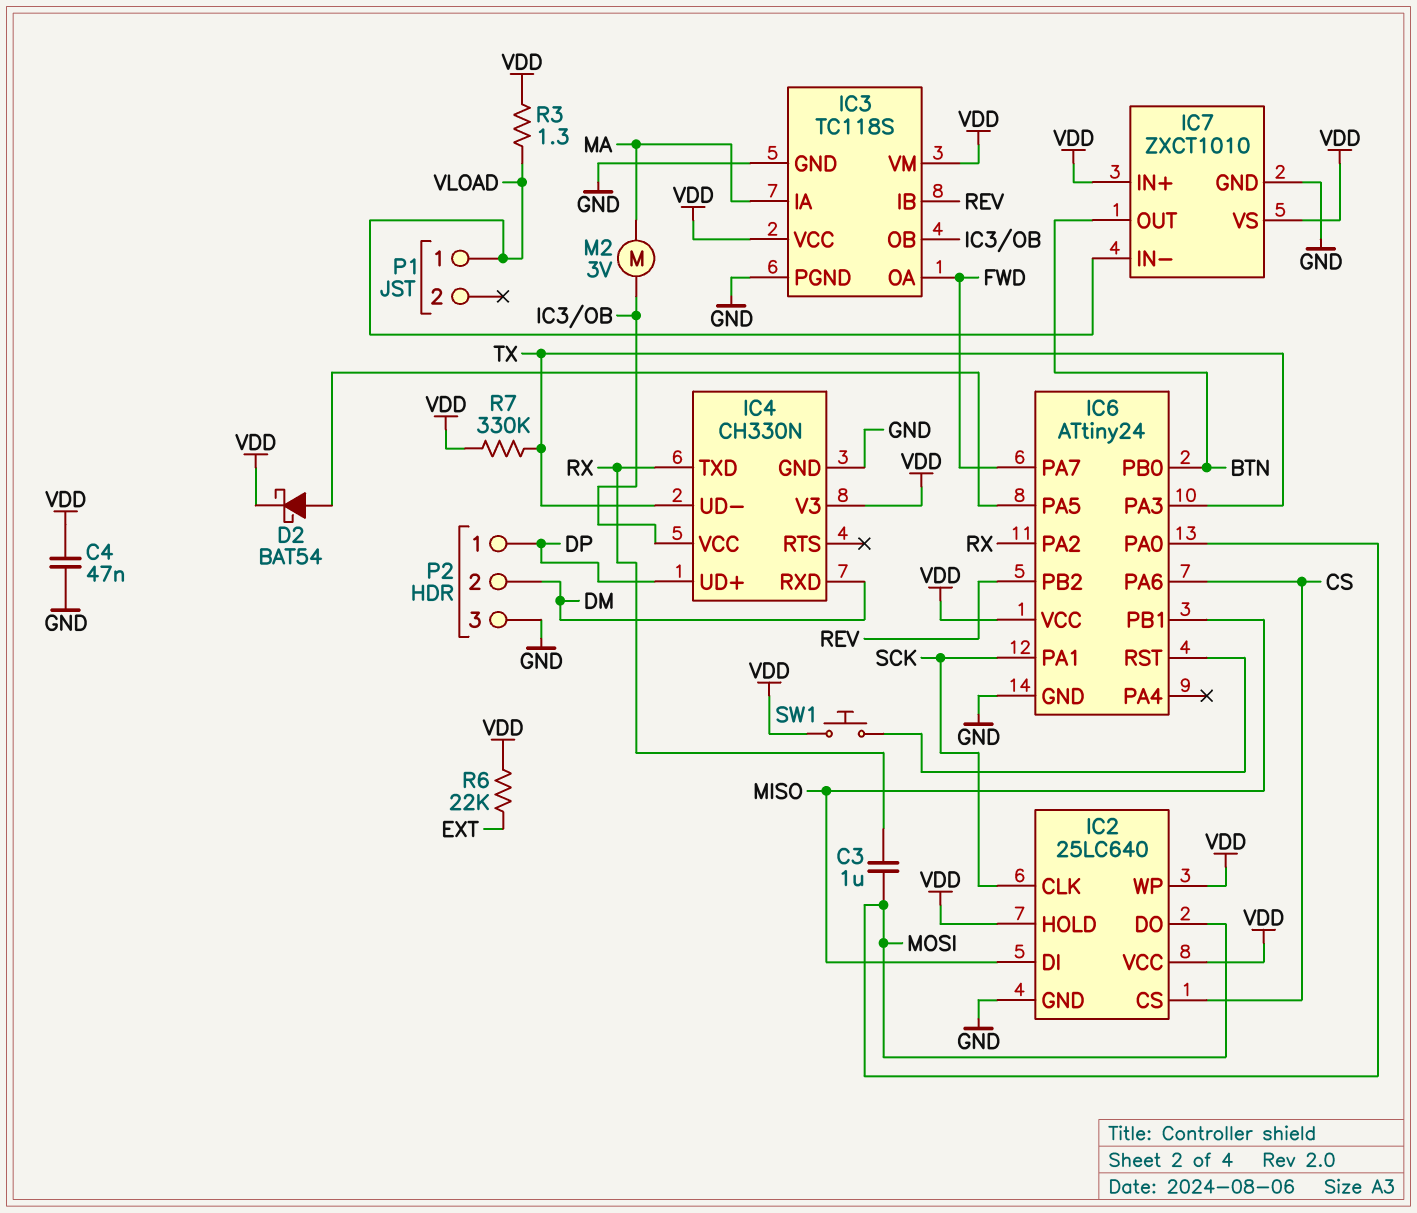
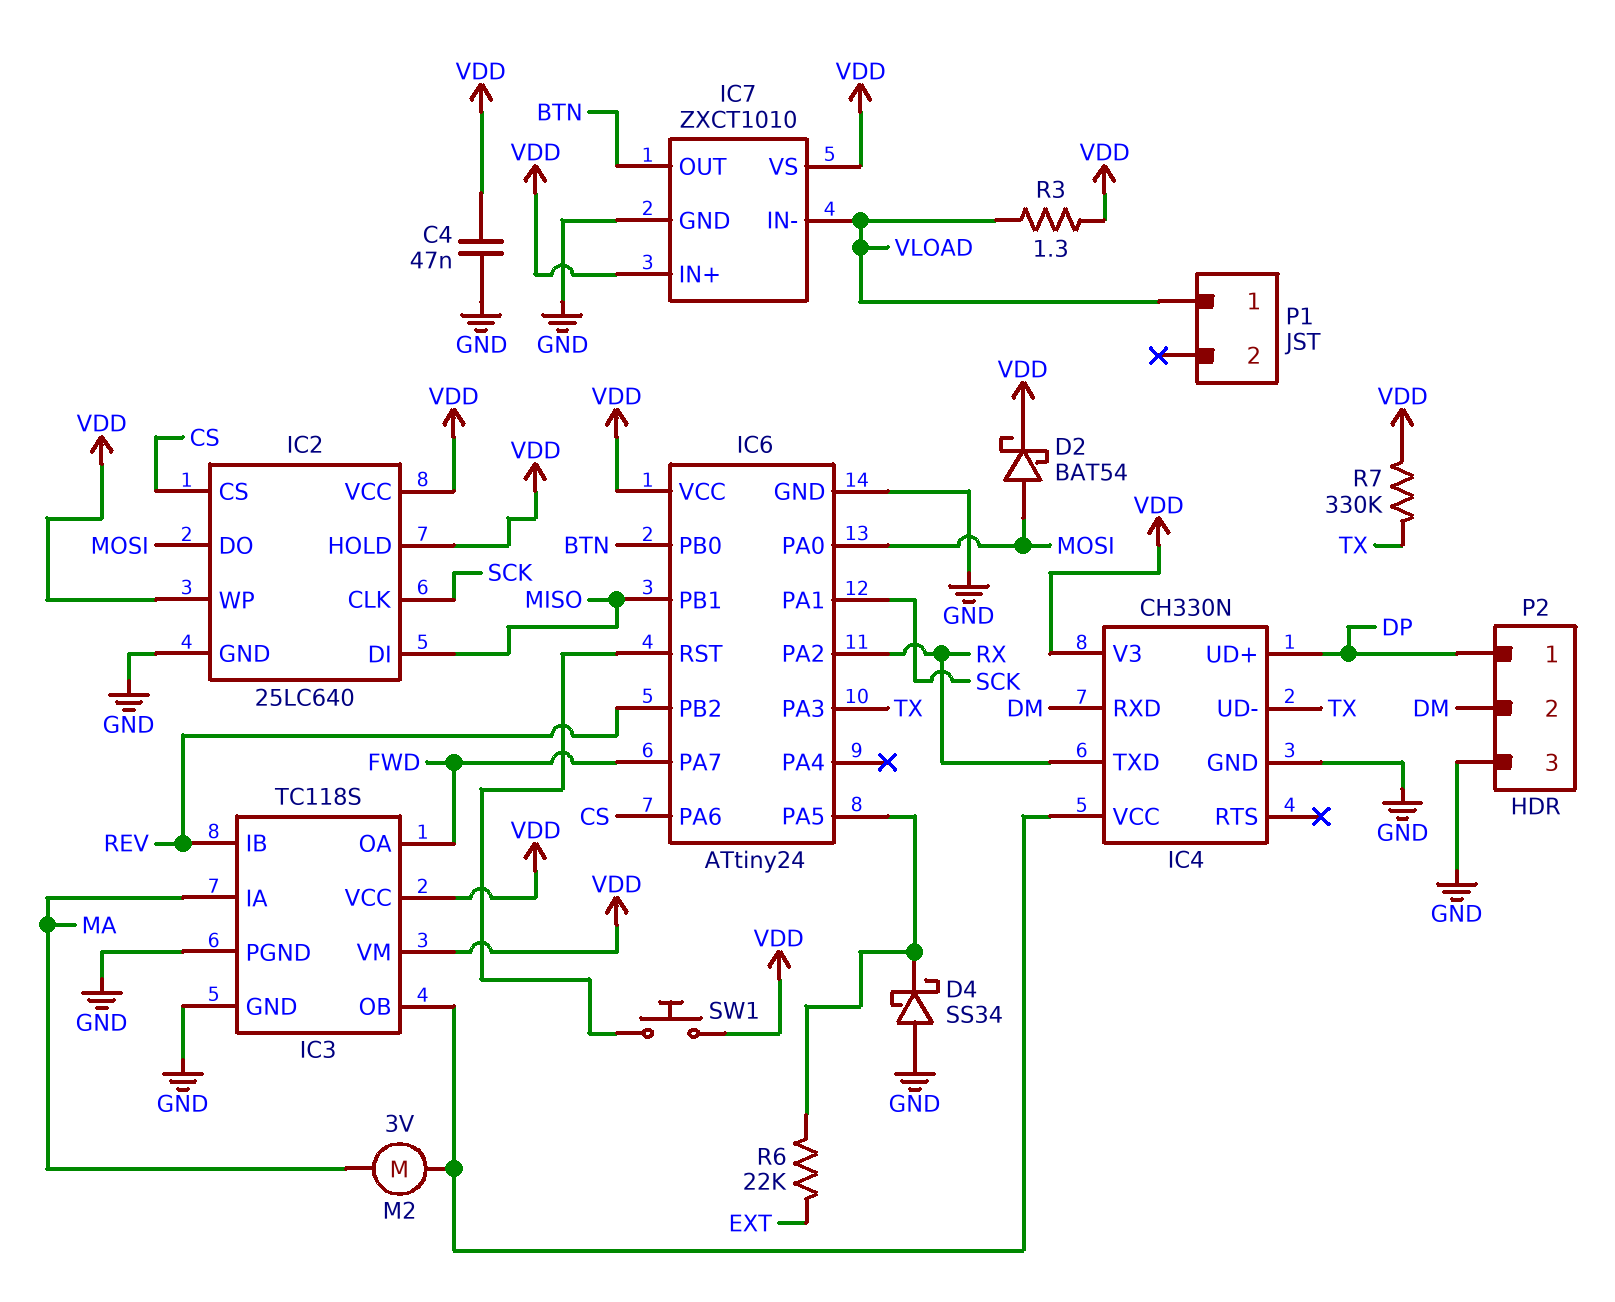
C3: 1uF (MOSI, RX) -> none
D2: schottky BAT54 (A IC6/PA5, K VDD) -> schottky BAT54 (A MOSI, K VDD)
D4: none -> schottky SS34 (A GND, K IC6/PA5)
R6: 22k (EXT, VDD) -> 22k (EXT, IC6/PA5)

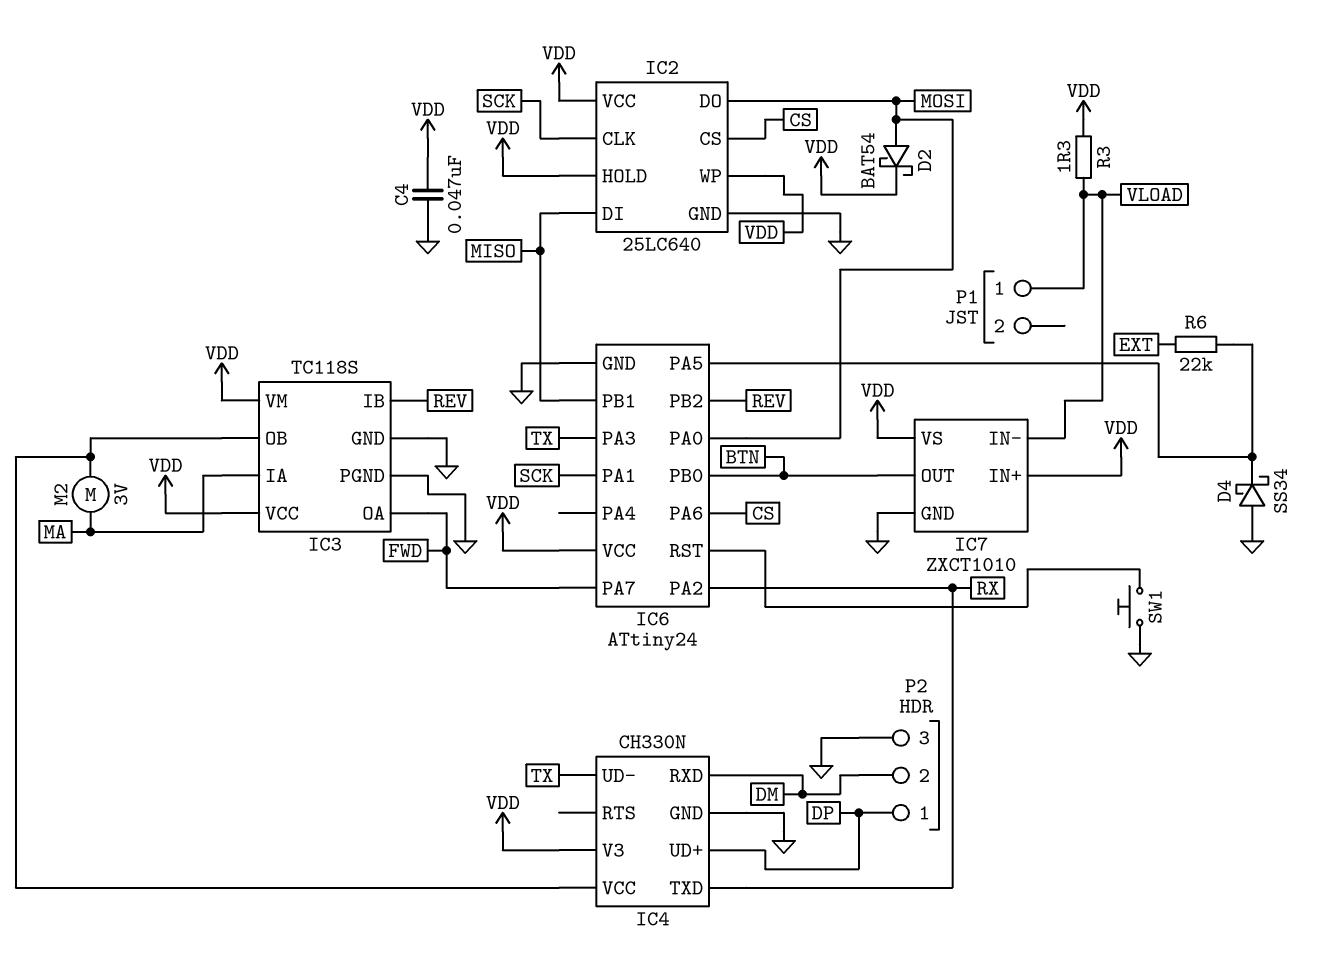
R7: 330k (TX, VDD) -> none
SW1: button (IC6/RST, VDD) -> button (GND, IC6/RST)

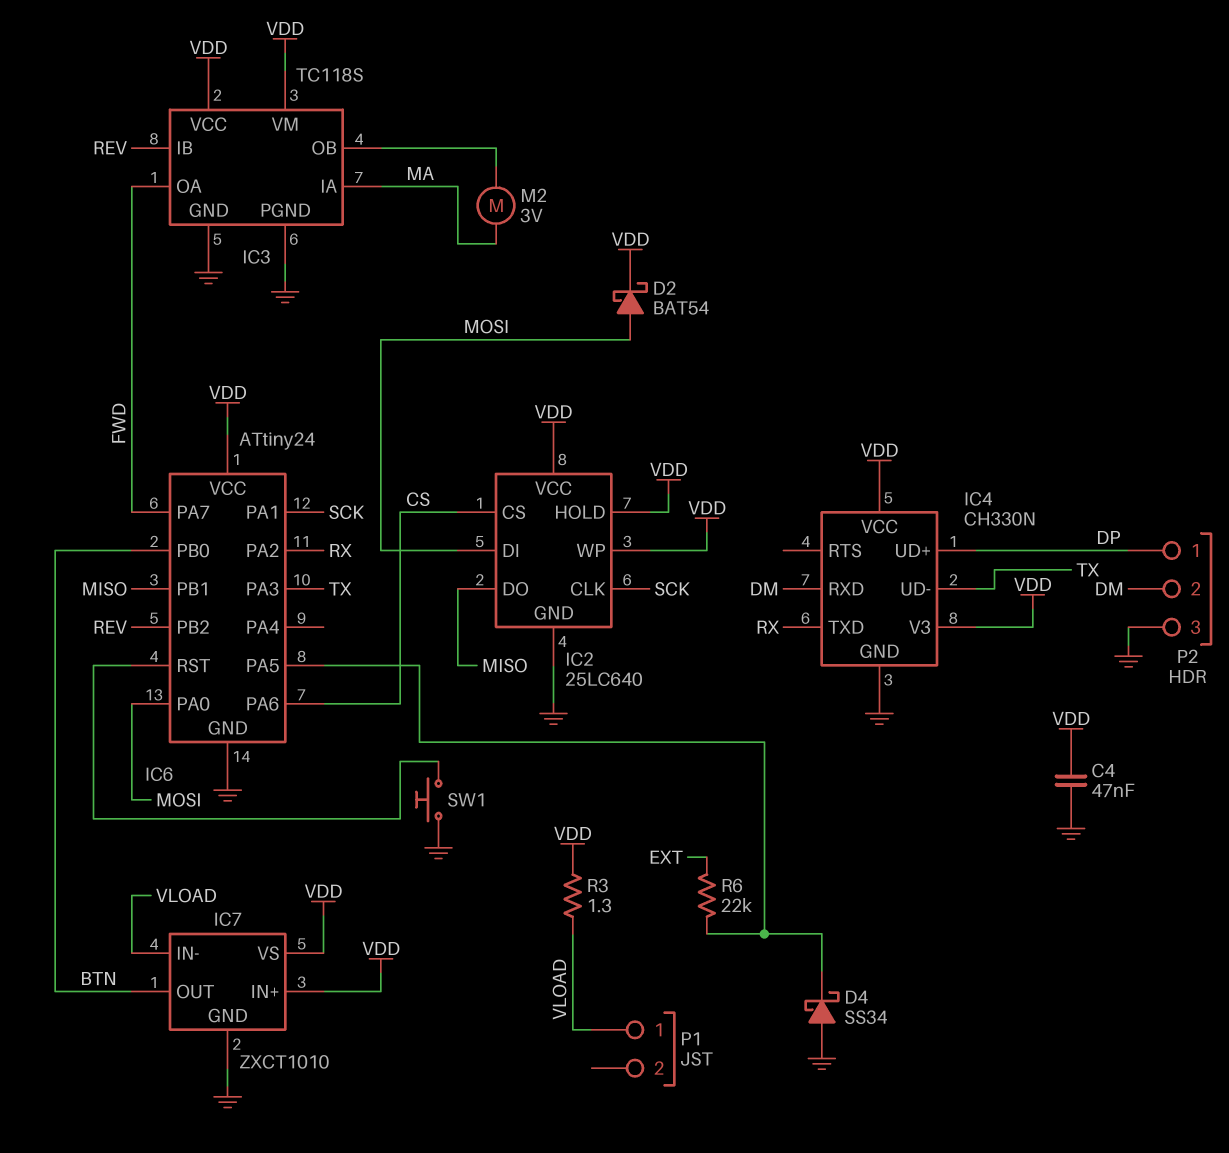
IC2 pin DI: MISO -> MOSI
IC2 pin DO: MOSI -> MISO
IC4 pin VCC: IC3/OB -> VDD

